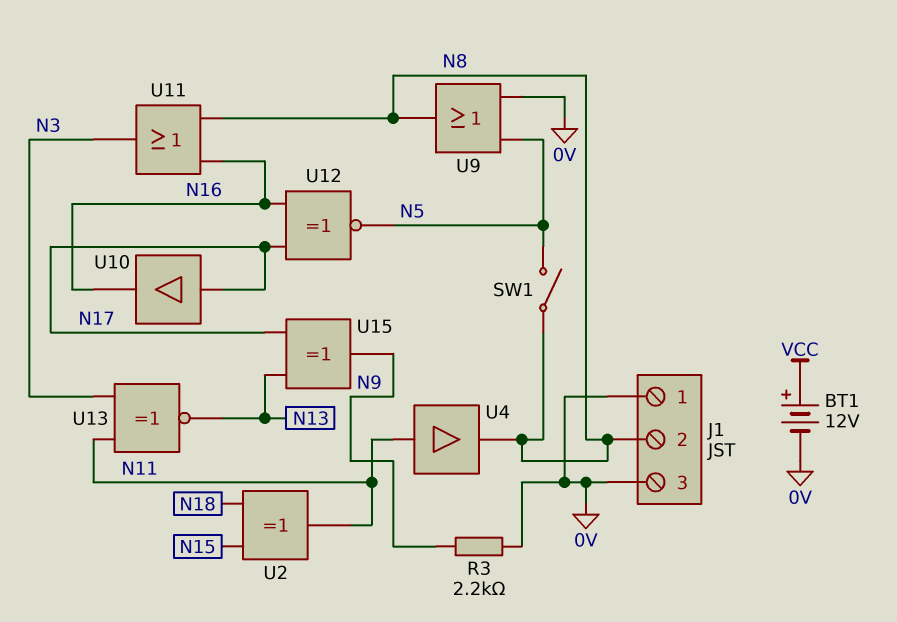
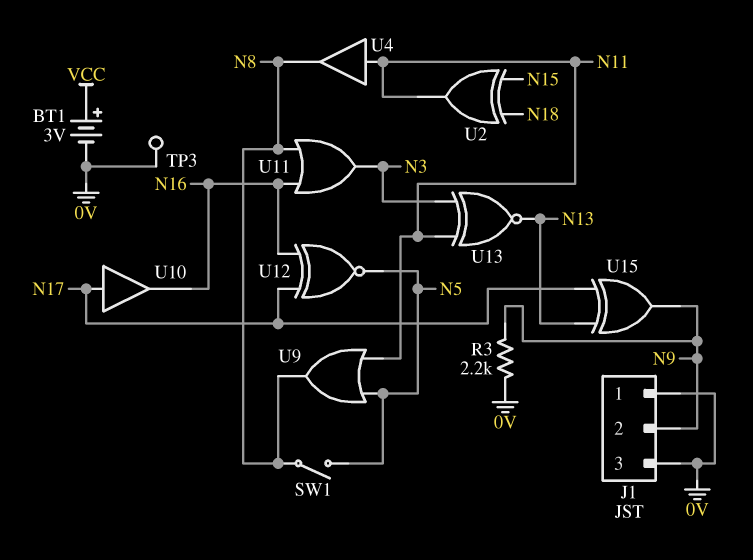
BT1: 12V (plus VCC, minus 0V) -> 3V (plus VCC, minus 0V)
J1 pin 2: N8 -> N9
TP3: none -> test point (0V)
U9: OR (in 0V, in N5, out N8) -> OR (in N5, in N11, out N8)

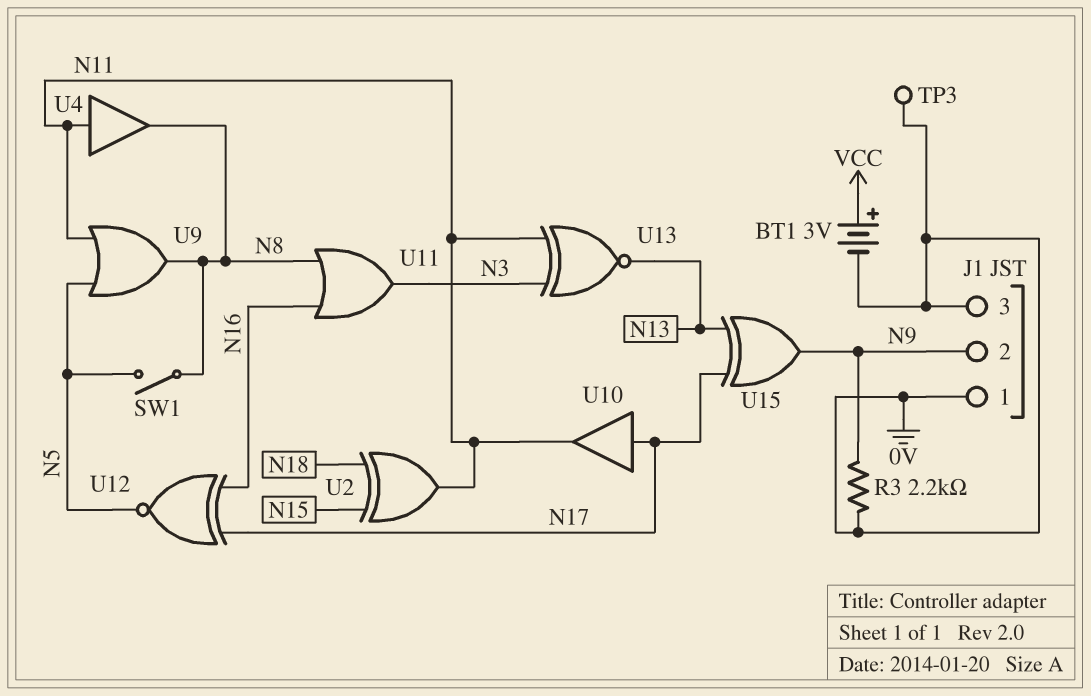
U10: buffer (in N17, out N16) -> buffer (in N17, out N11)

